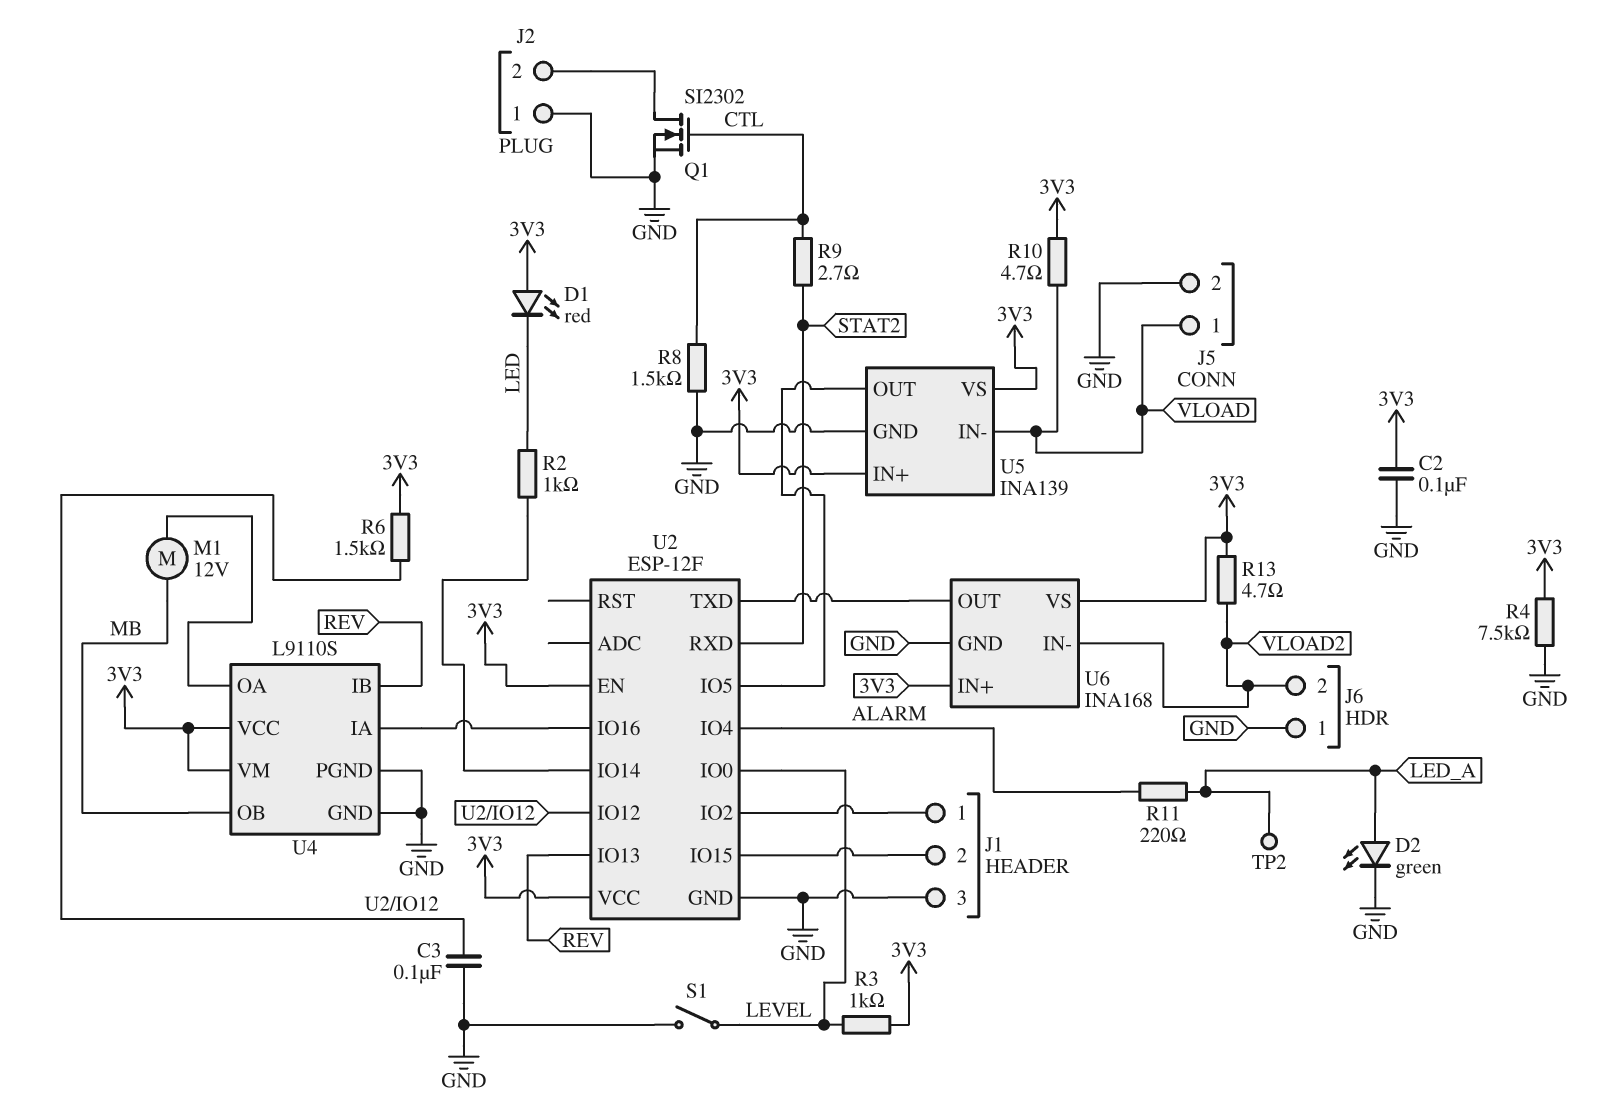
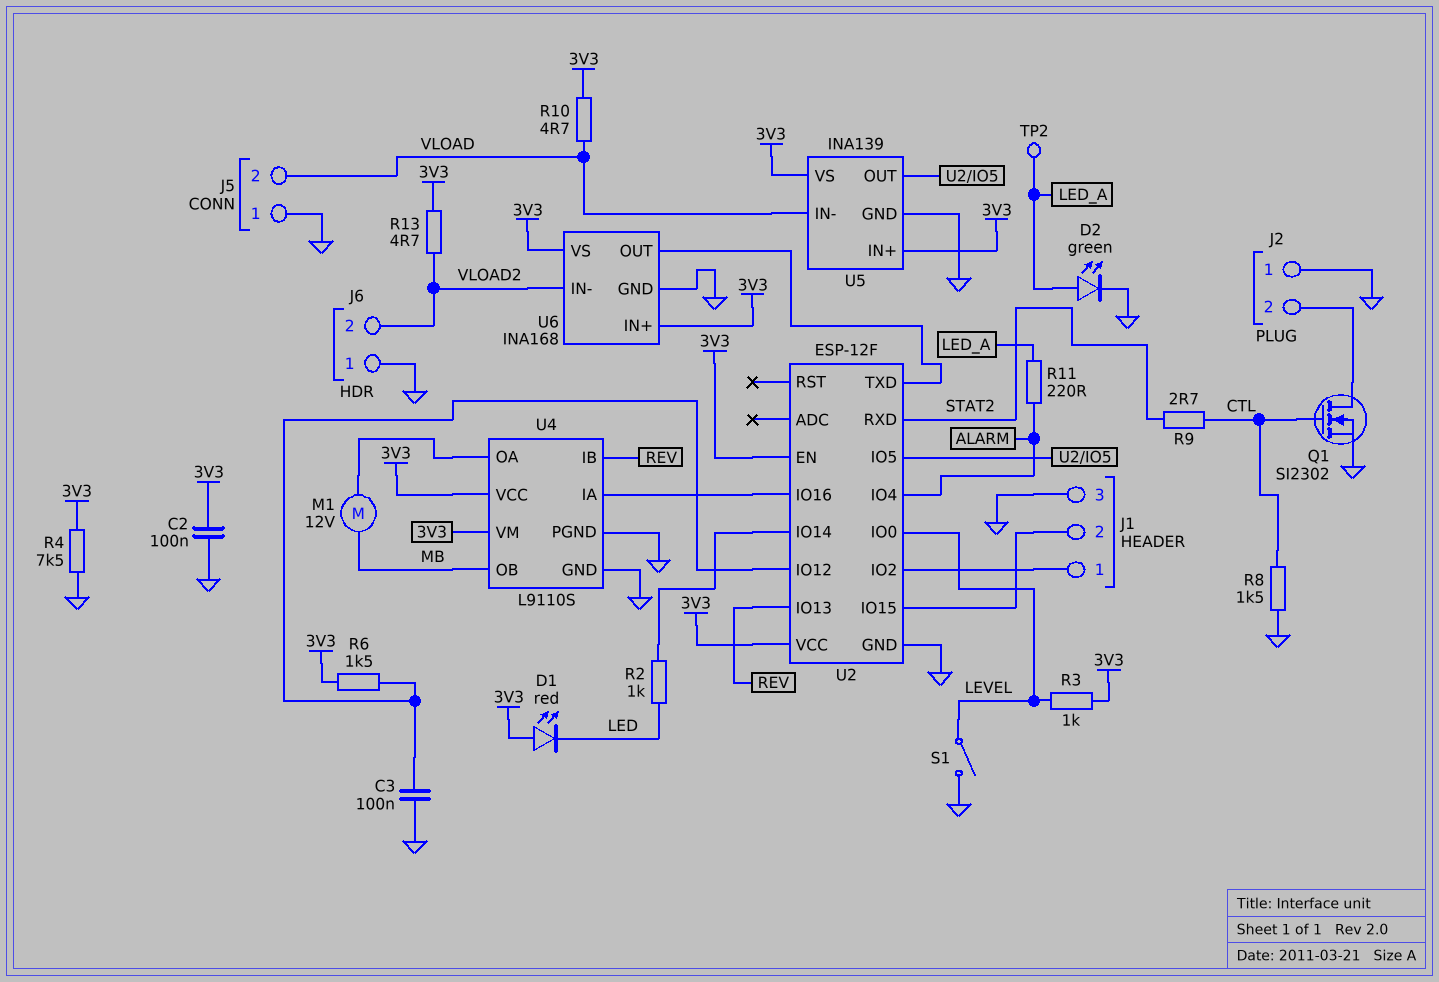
J5 pin 1: VLOAD -> GND
J5 pin 2: GND -> VLOAD

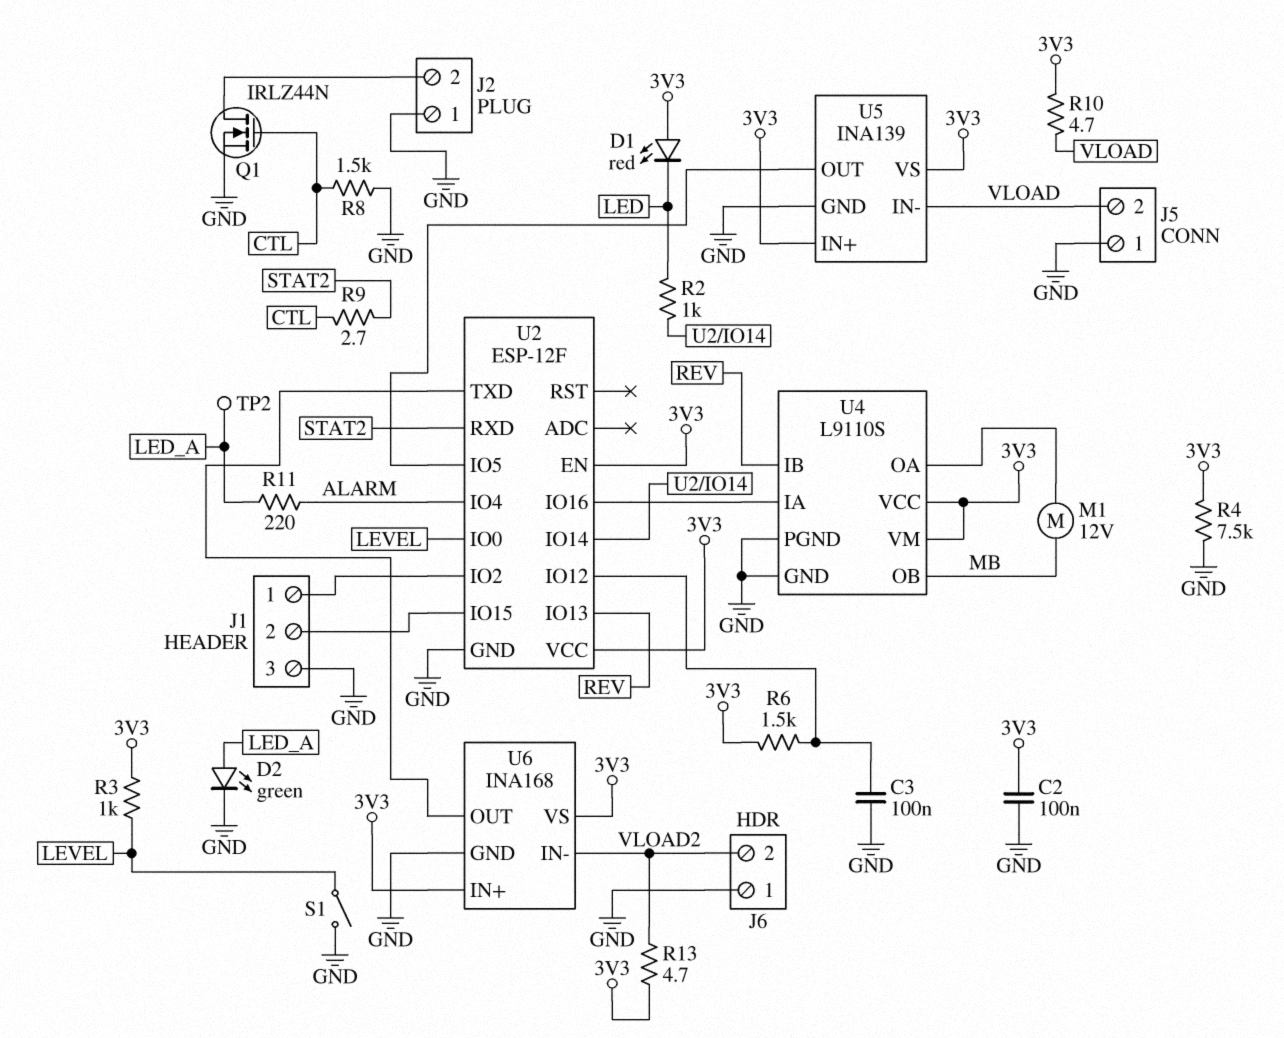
Q1: NMOS SI2302 (G CTL, D J2/2, S GND) -> NMOS IRLZ44N (G CTL, D J2/2, S GND)

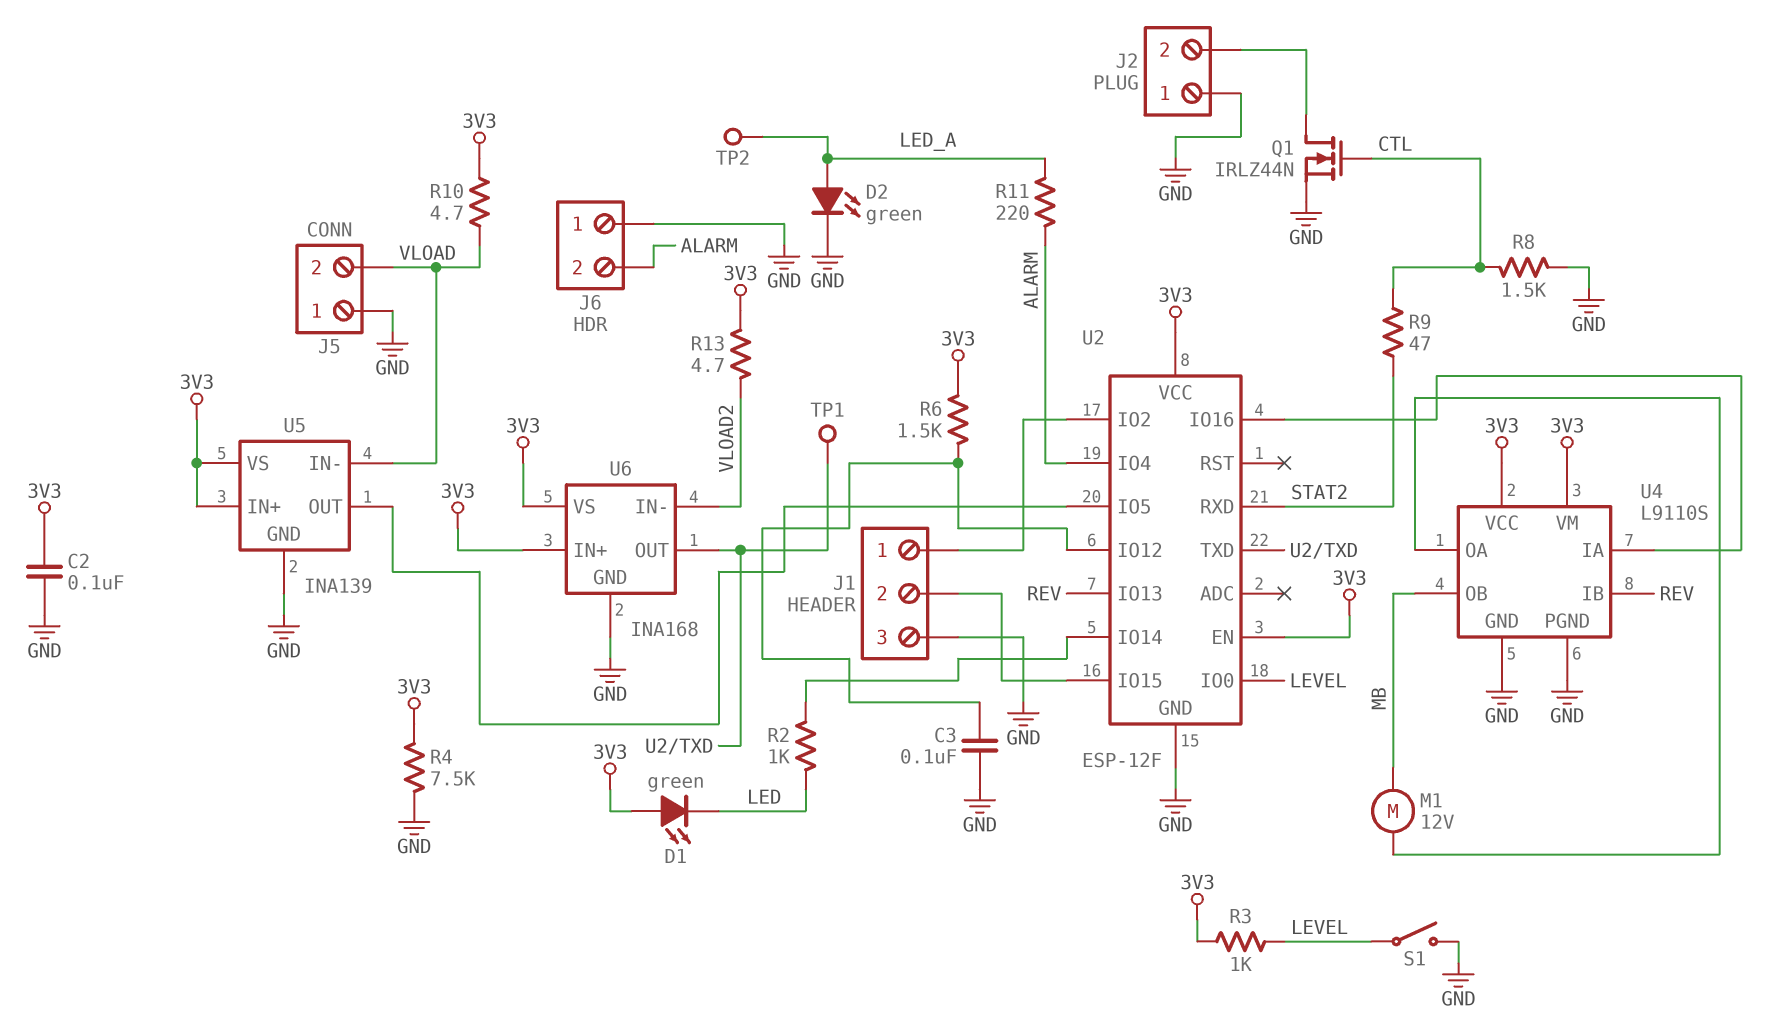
D1: LED red (A 3V3, K LED) -> LED green (A 3V3, K LED)
J6 pin 2: VLOAD2 -> ALARM
R9: 2.7 (CTL, STAT2) -> 47 (CTL, STAT2)
TP1: none -> test point (U2/TXD)

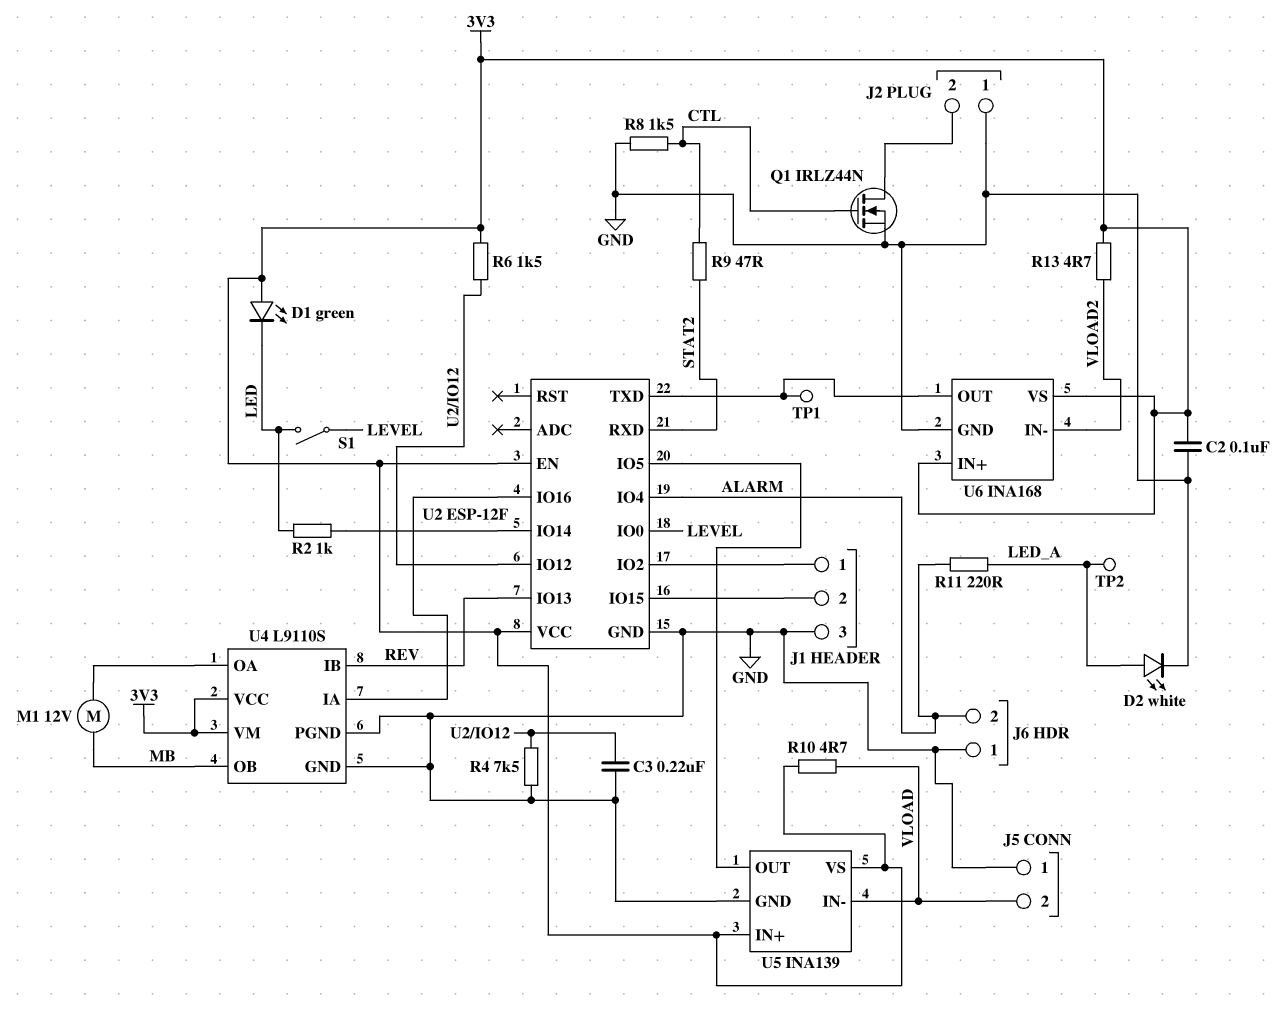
C3: 100nF (GND, U2/IO12) -> 220nF (GND, U2/IO12)
D2: LED green (A LED_A, K GND) -> LED white (A LED_A, K GND)
R3: 1k (3V3, LEVEL) -> none
R4: 7.5k (3V3, GND) -> 7.5k (GND, U2/IO12)
S1: switch (GND, LEVEL) -> switch (LED, LEVEL)

